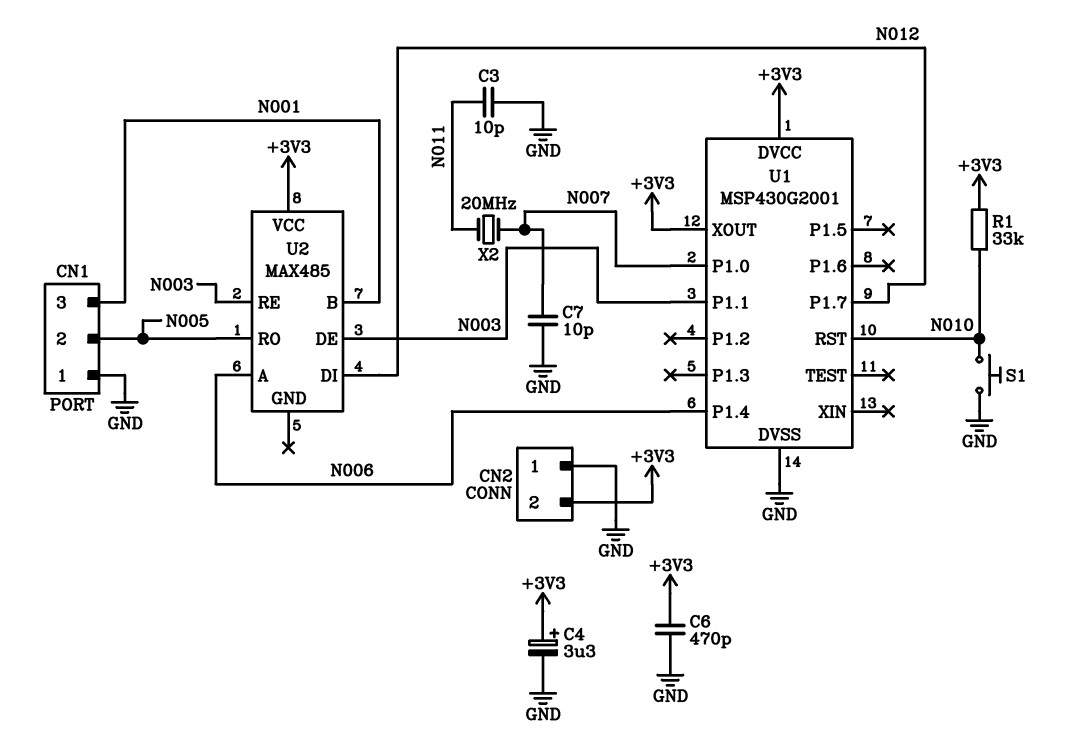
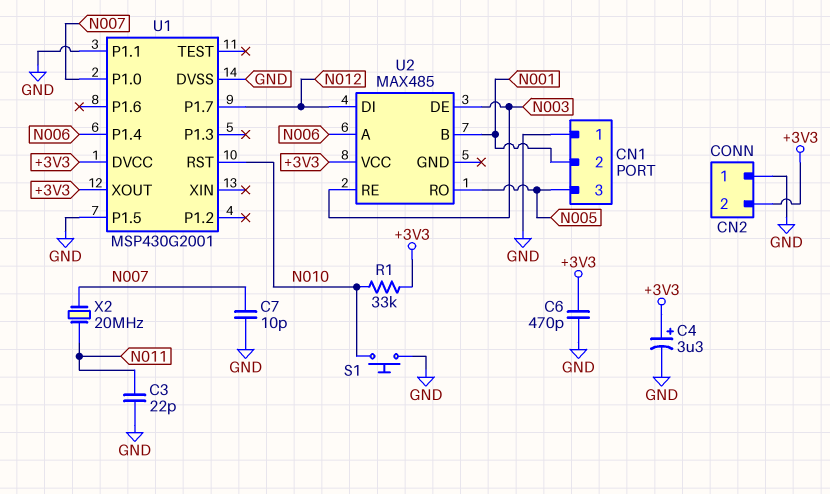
C3: 10pF (GND, N011) -> 22pF (GND, N011)
CN1 pin 2: N005 -> N001
CN1 pin 3: N001 -> N005
U1 pin P1.1: N003 -> GND
U1 pin P1.5: none -> GND

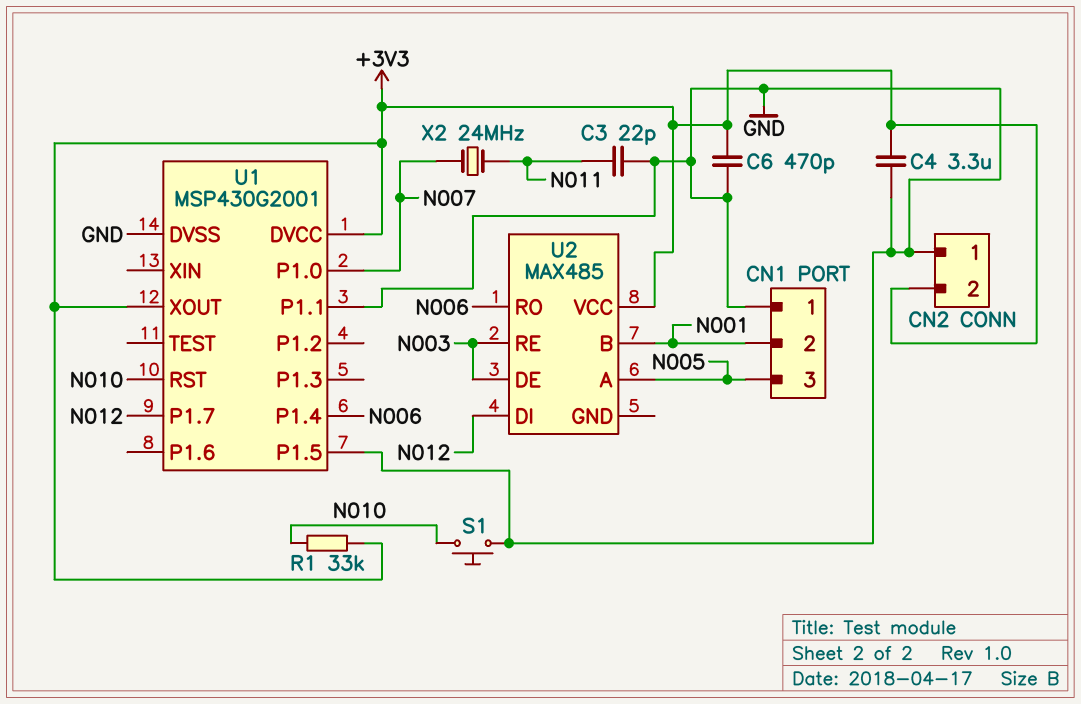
C4: 3.3uF (plus +3V3, minus GND) -> 3.3uF (+3V3, GND)
C7: 10pF (GND, N007) -> none
U2 pin A: N006 -> N005
U2 pin RO: N005 -> N006
X2: 20MHz (N007, N011) -> 24MHz (N007, N011)

